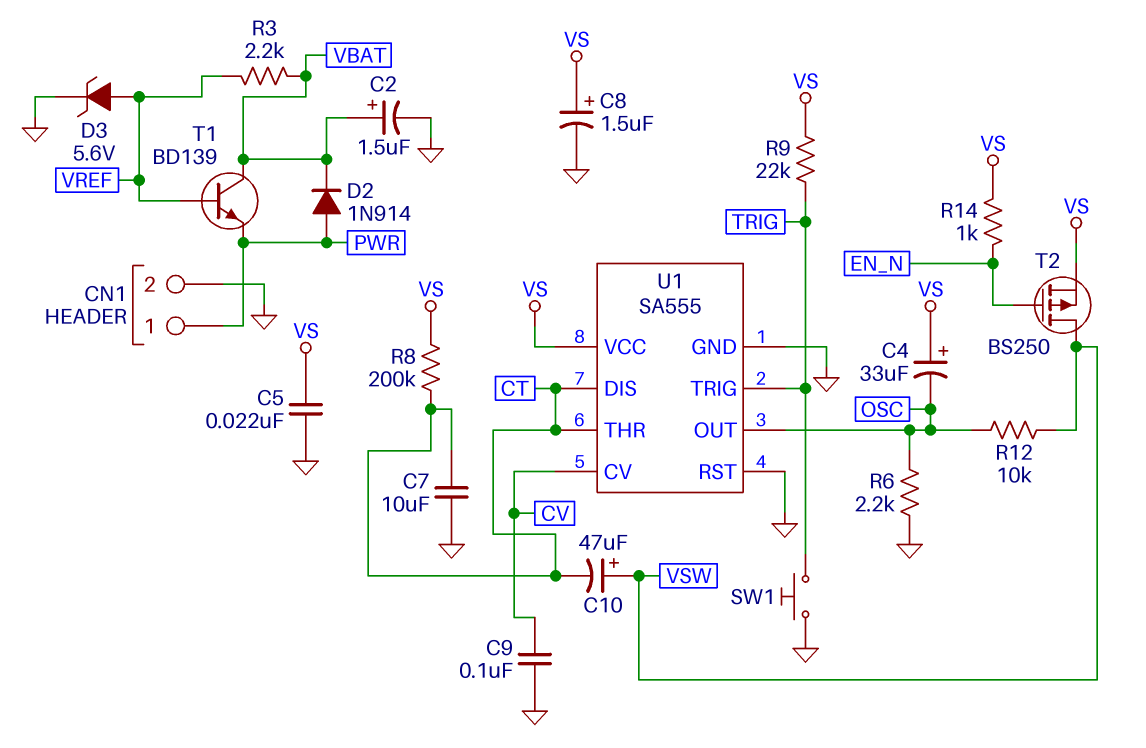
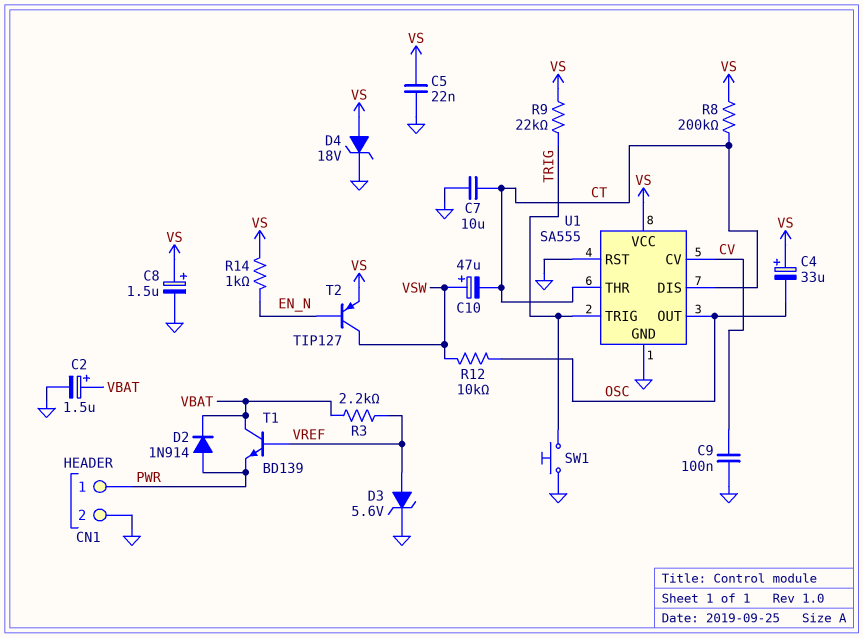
D4: none -> zener 18V (A VS, K GND)
R6: 2.2k (GND, OSC) -> none
T2: PMOS BS250 (G EN_N, D VSW, S VS) -> PNP TIP127 (B EN_N, C VSW, E VS)

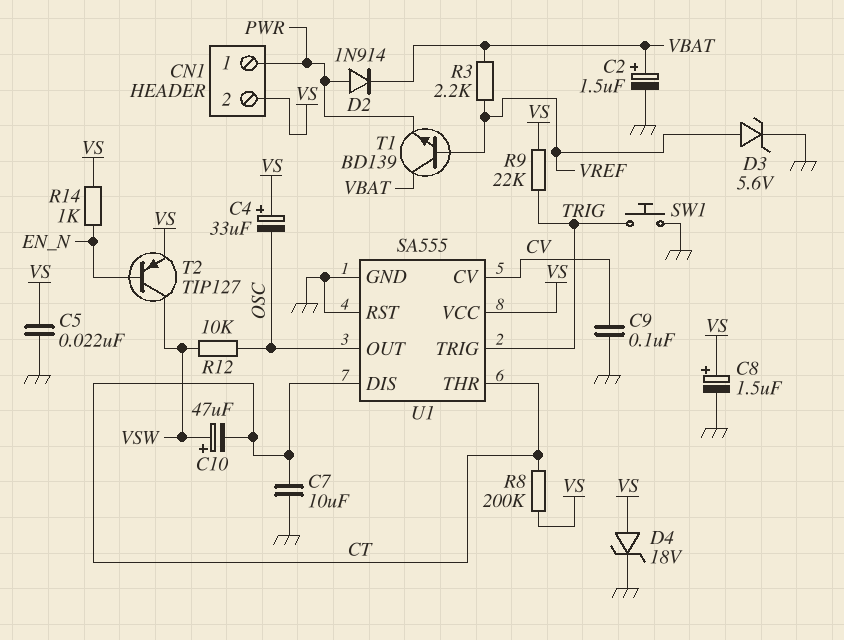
CN1 pin 2: GND -> VS

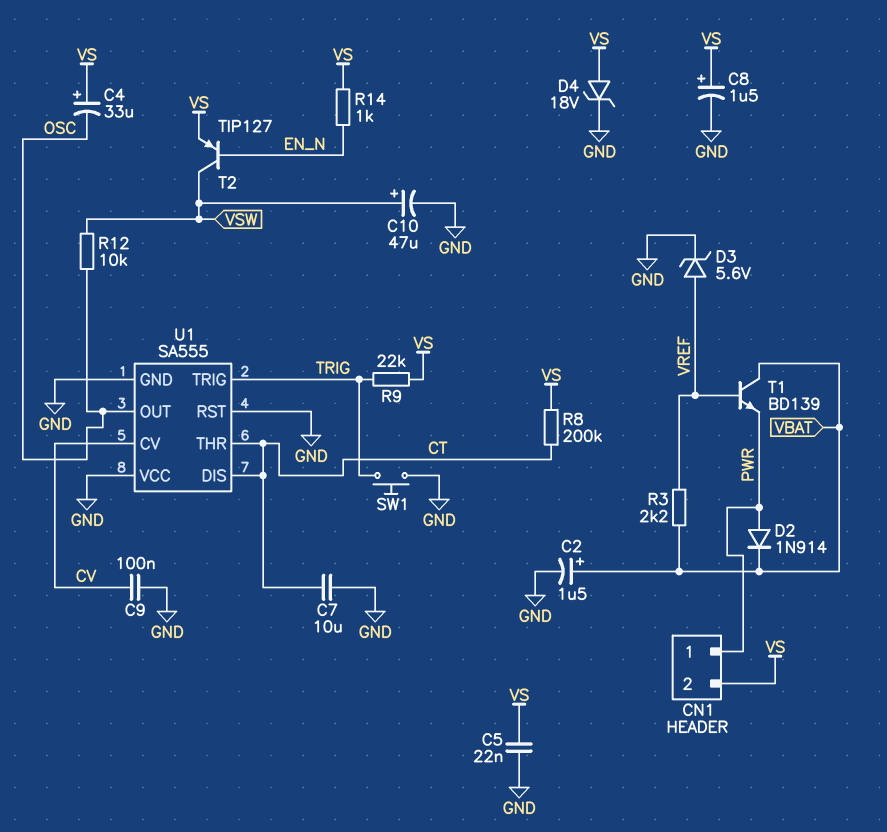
C10: 47uF (plus VSW, minus CT) -> 47uF (plus VSW, minus GND)
U1 pin VCC: VS -> GND

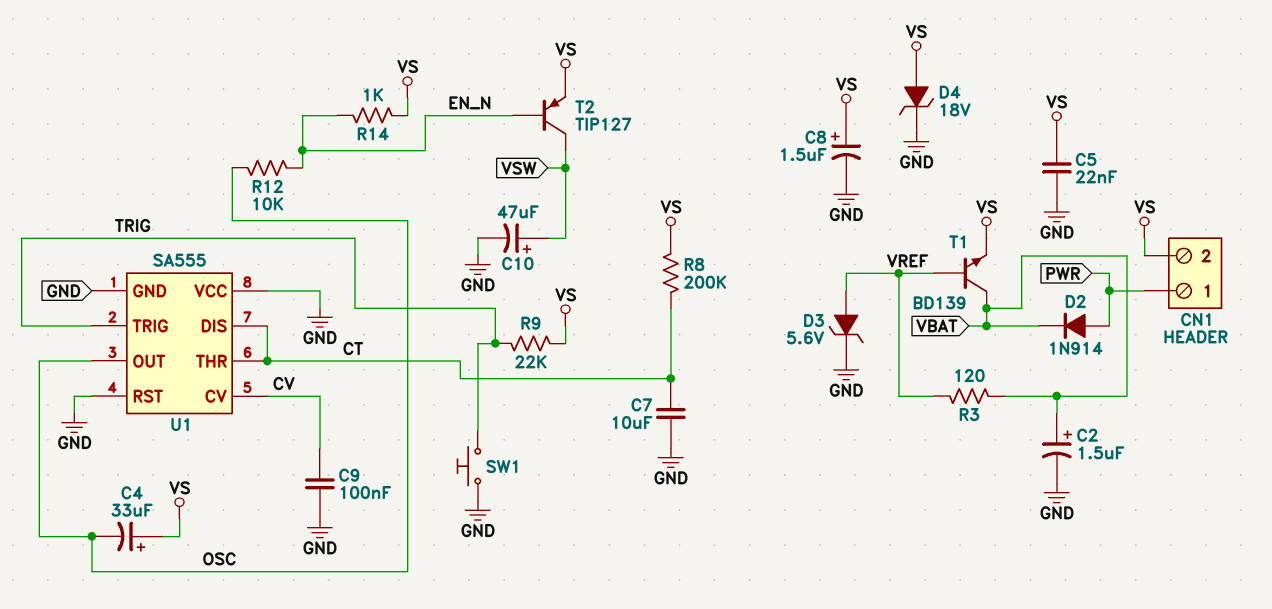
R3: 2.2k (VBAT, VREF) -> 120 (VBAT, VREF)
R12: 10k (OSC, VSW) -> 10k (EN_N, OSC)
T1: NPN BD139 (B VREF, C VBAT, E PWR) -> NPN BD139 (B VREF, C VBAT, E VS)

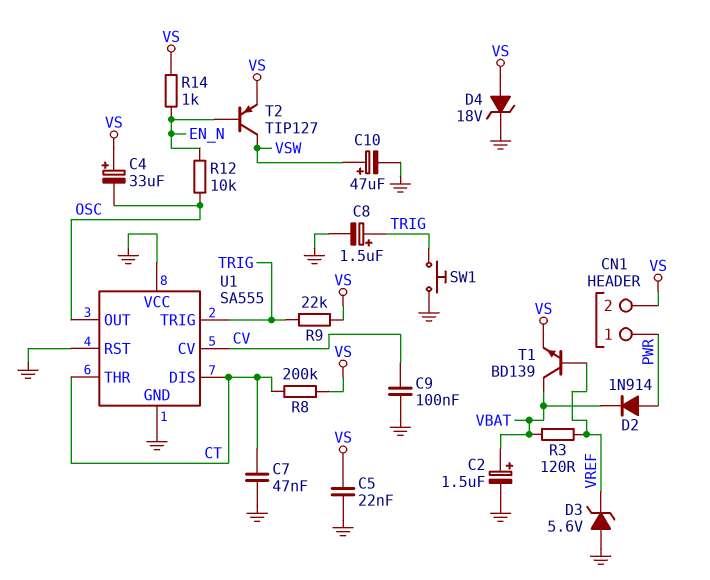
C7: 10uF (CT, GND) -> 47nF (CT, GND)
C8: 1.5uF (plus VS, minus GND) -> 1.5uF (plus TRIG, minus GND)
D3: zener 5.6V (A VREF, K GND) -> zener 5.6V (A GND, K VREF)

